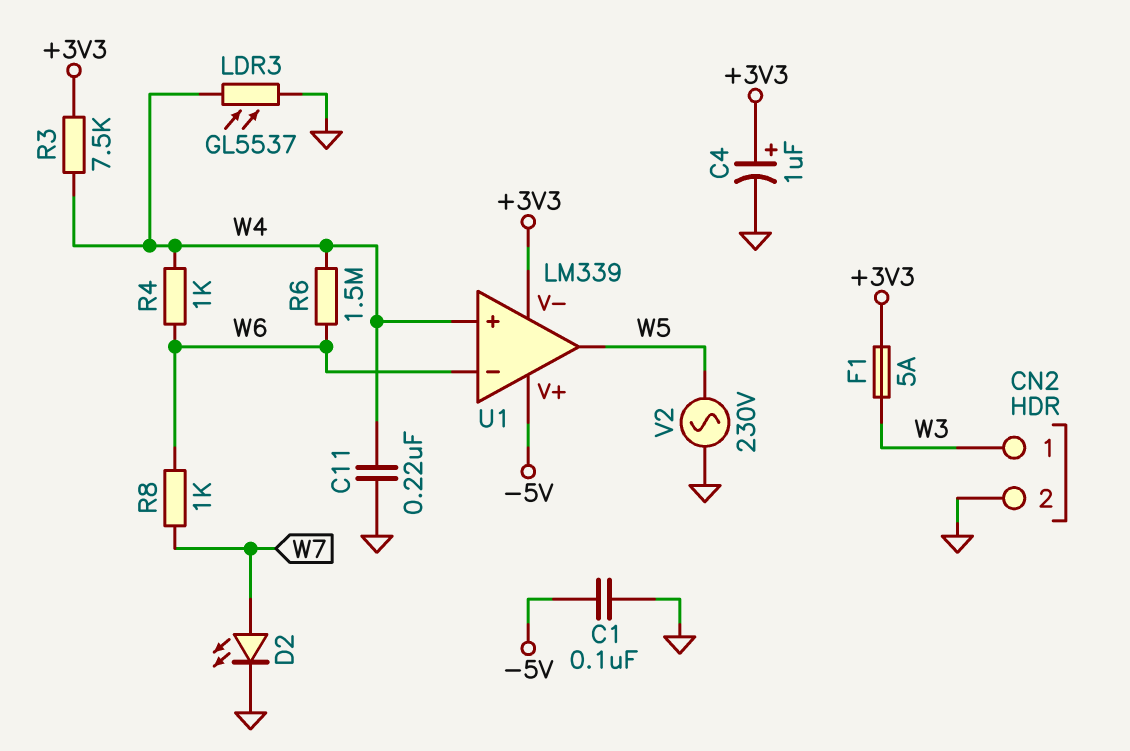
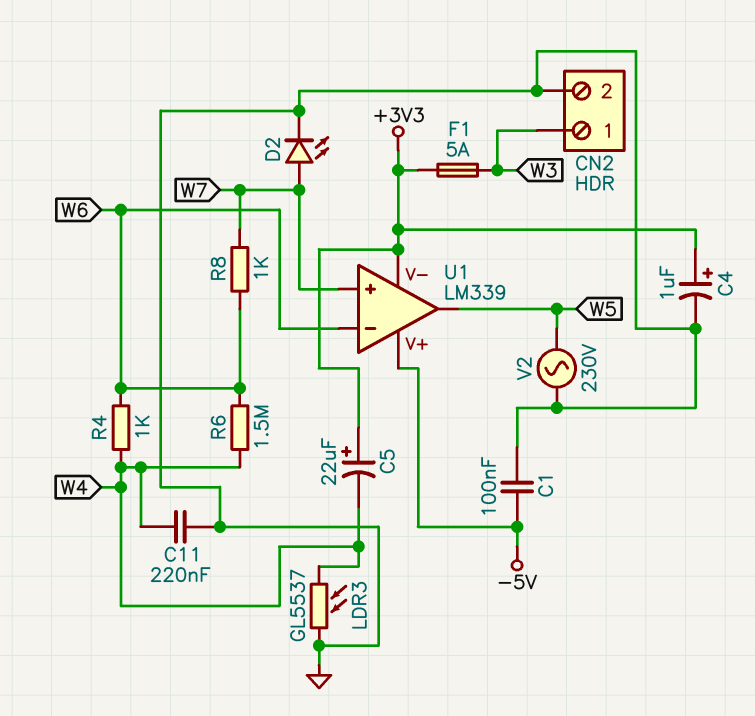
C5: none -> 22uF (plus +3V3, minus W4)
R3: 7.5k (+3V3, W4) -> none
U1 pin in+: W4 -> W7

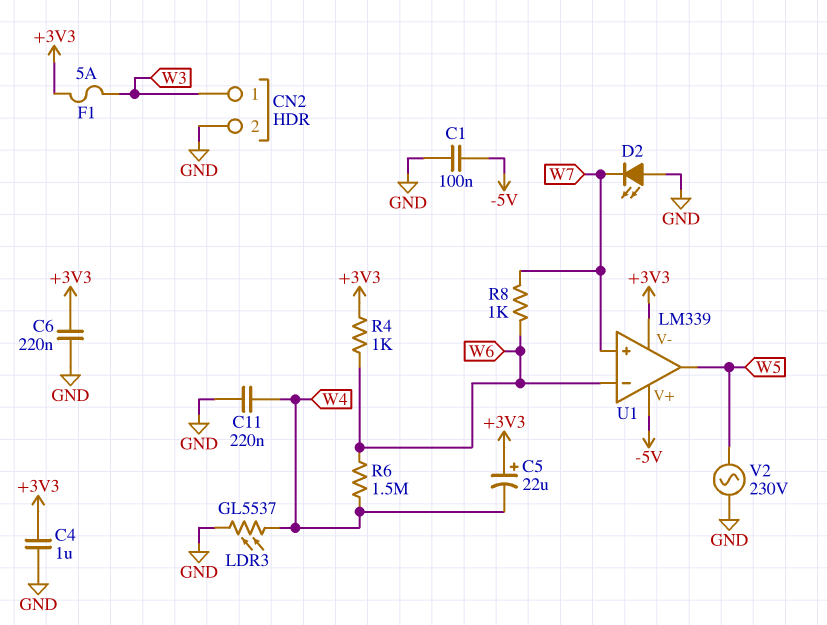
C4: 1uF (plus +3V3, minus GND) -> 1uF (+3V3, GND)
C6: none -> 220nF (+3V3, GND)
D2: LED (A W7, K GND) -> LED (A GND, K W7)
R4: 1k (W4, W6) -> 1k (+3V3, W6)

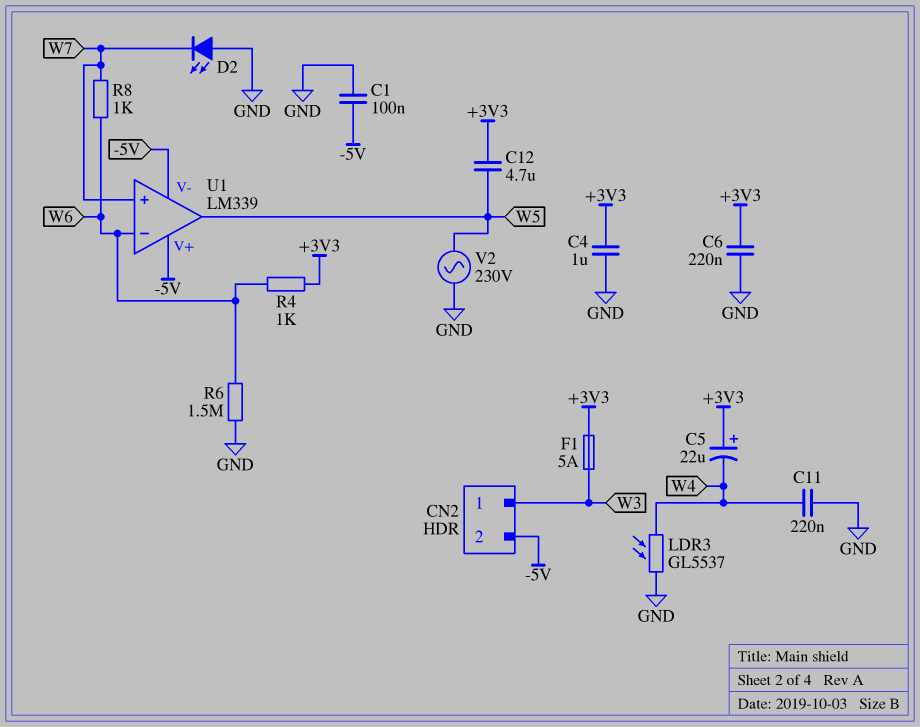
C12: none -> 4.7uF (+3V3, W5)
CN2 pin 2: GND -> -5V
R6: 1.5M (W4, W6) -> 1.5M (GND, W6)
U1 pin V-: +3V3 -> -5V

